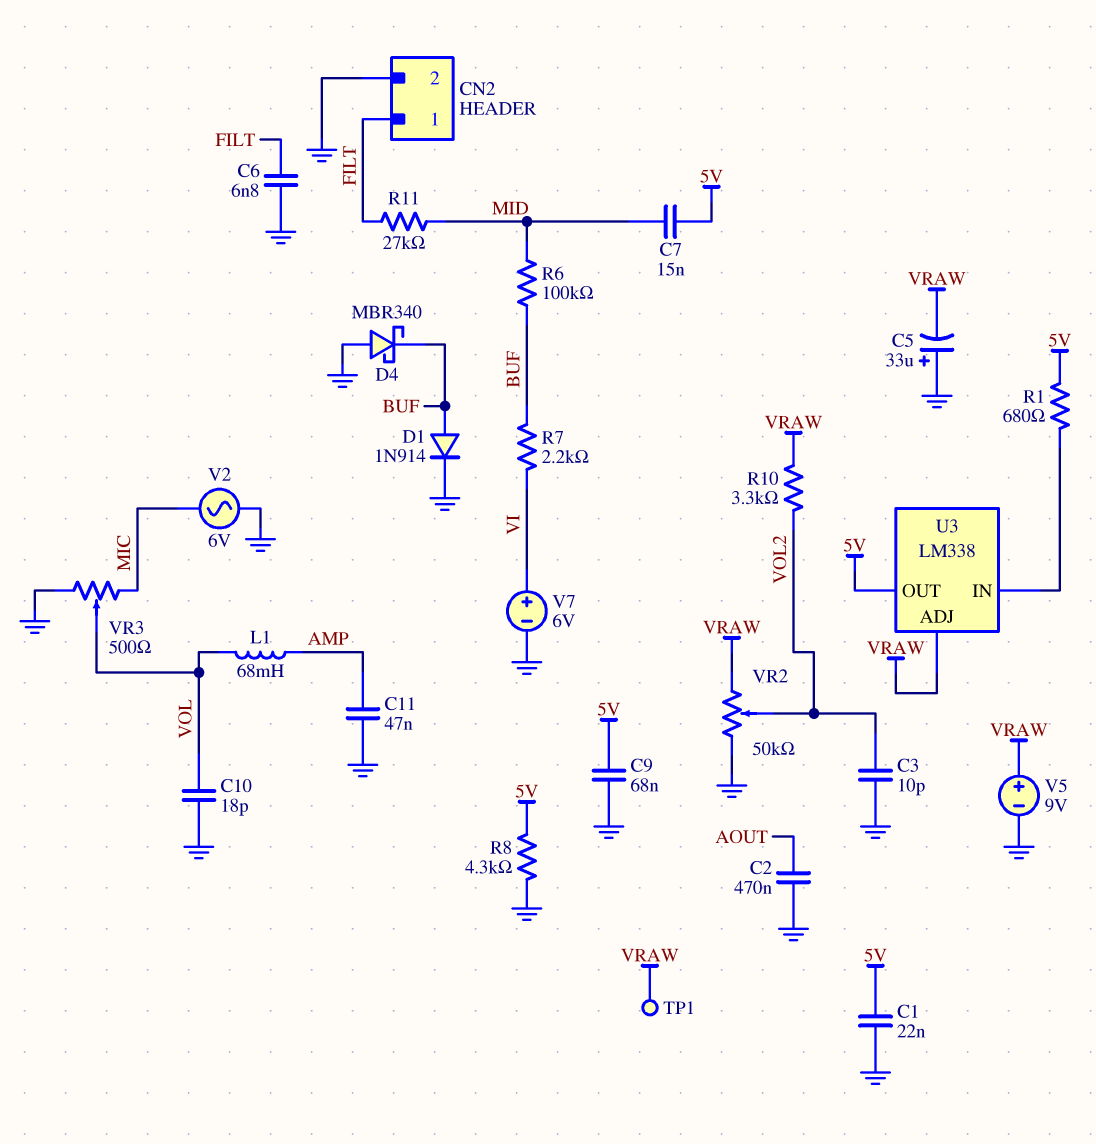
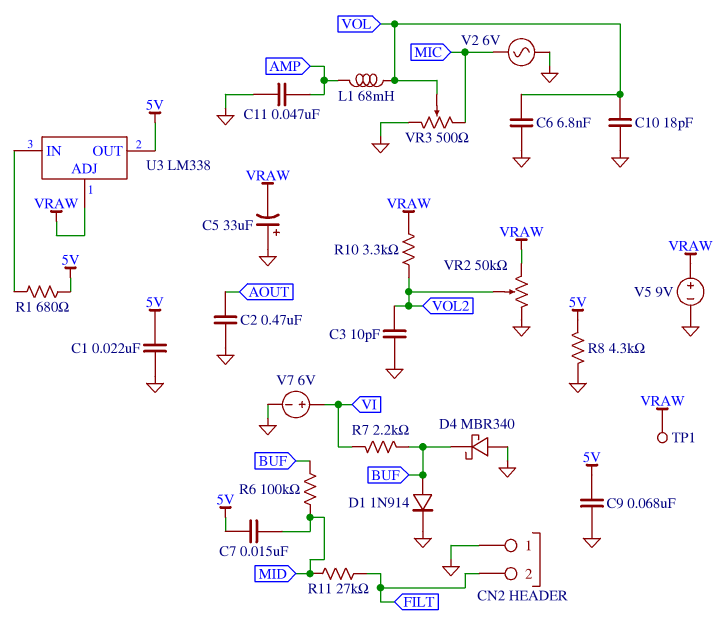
C6: 6.8nF (FILT, GND) -> 6.8nF (GND, VOL)
CN2 pin 1: FILT -> GND
CN2 pin 2: GND -> FILT

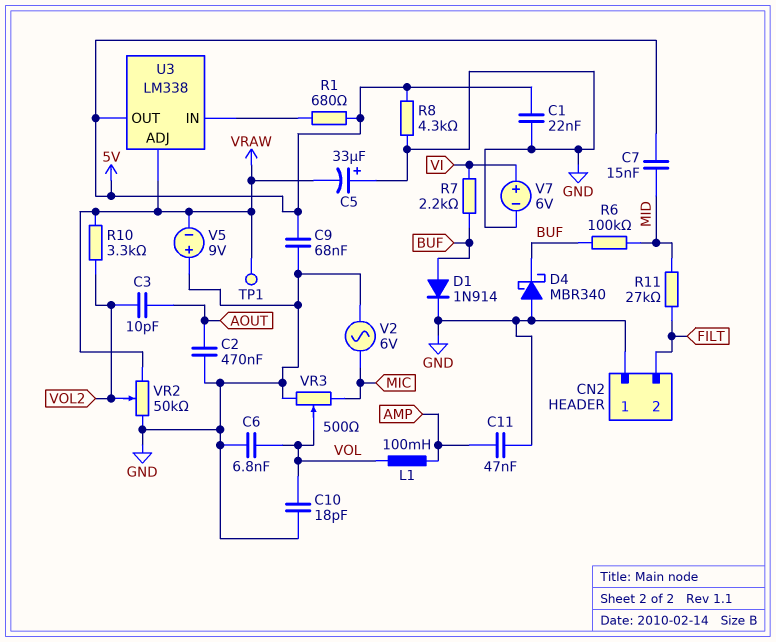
C3: 10pF (GND, VOL2) -> 10pF (AOUT, VOL2)
L1: 68mH (AMP, VOL) -> 100mH (AMP, VOL)
V5: 9V (plus VRAW, minus GND) -> 9V (plus GND, minus VRAW)

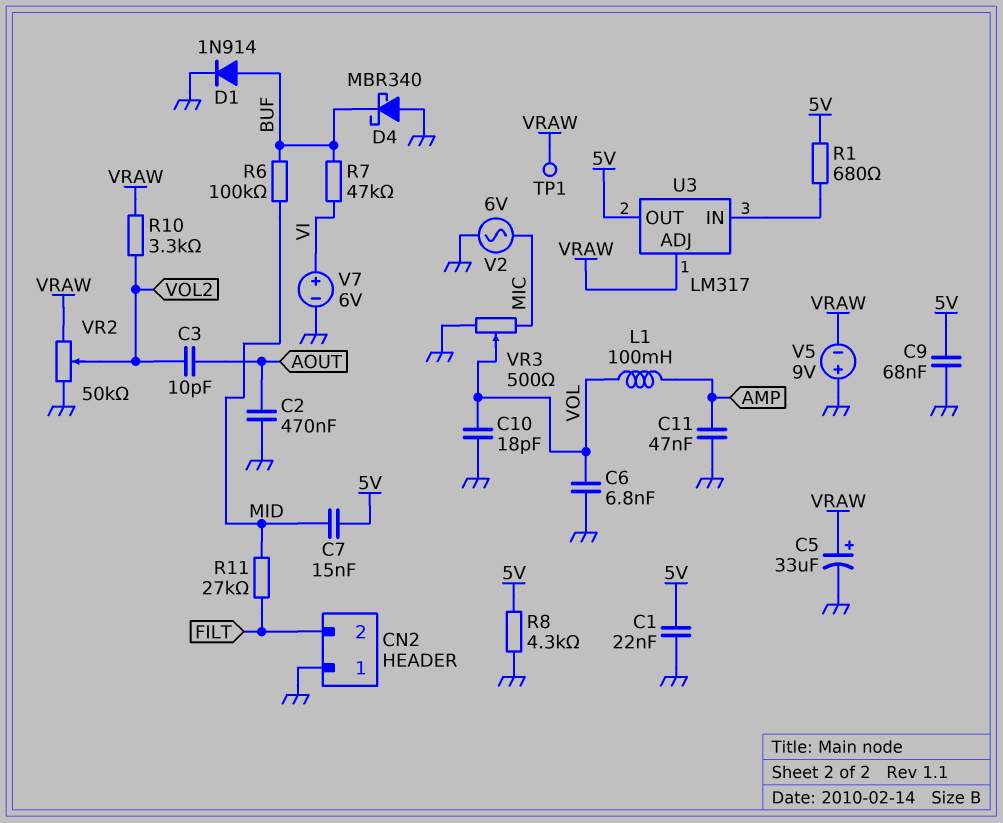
C5: 33uF (plus GND, minus VRAW) -> 33uF (plus VRAW, minus GND)
R7: 2.2k (BUF, VI) -> 47k (BUF, VI)
U3: LM338 -> LM317

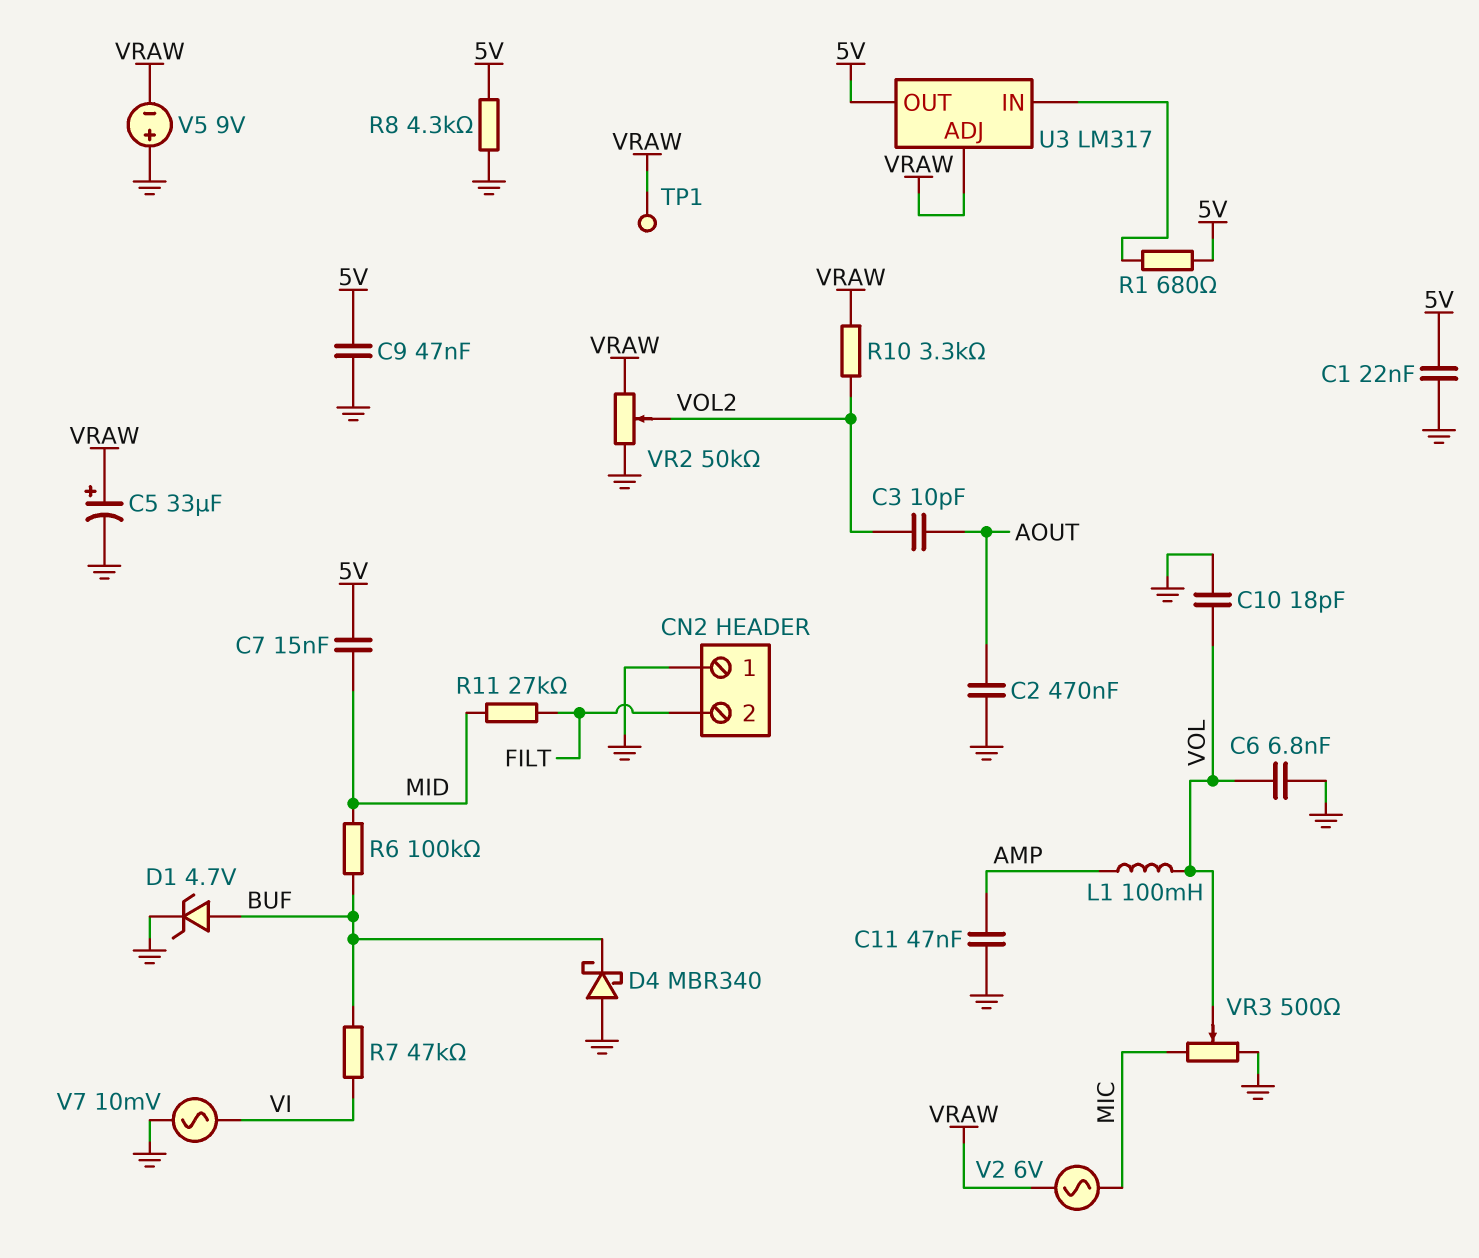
C9: 68nF (5V, GND) -> 47nF (5V, GND)
D1: diode 1N914 (A BUF, K GND) -> zener 4.7V (A BUF, K GND)
V2: AC 6V (GND, MIC) -> AC 6V (MIC, VRAW)
V7: 6V (plus VI, minus GND) -> AC 10mV (GND, VI)

